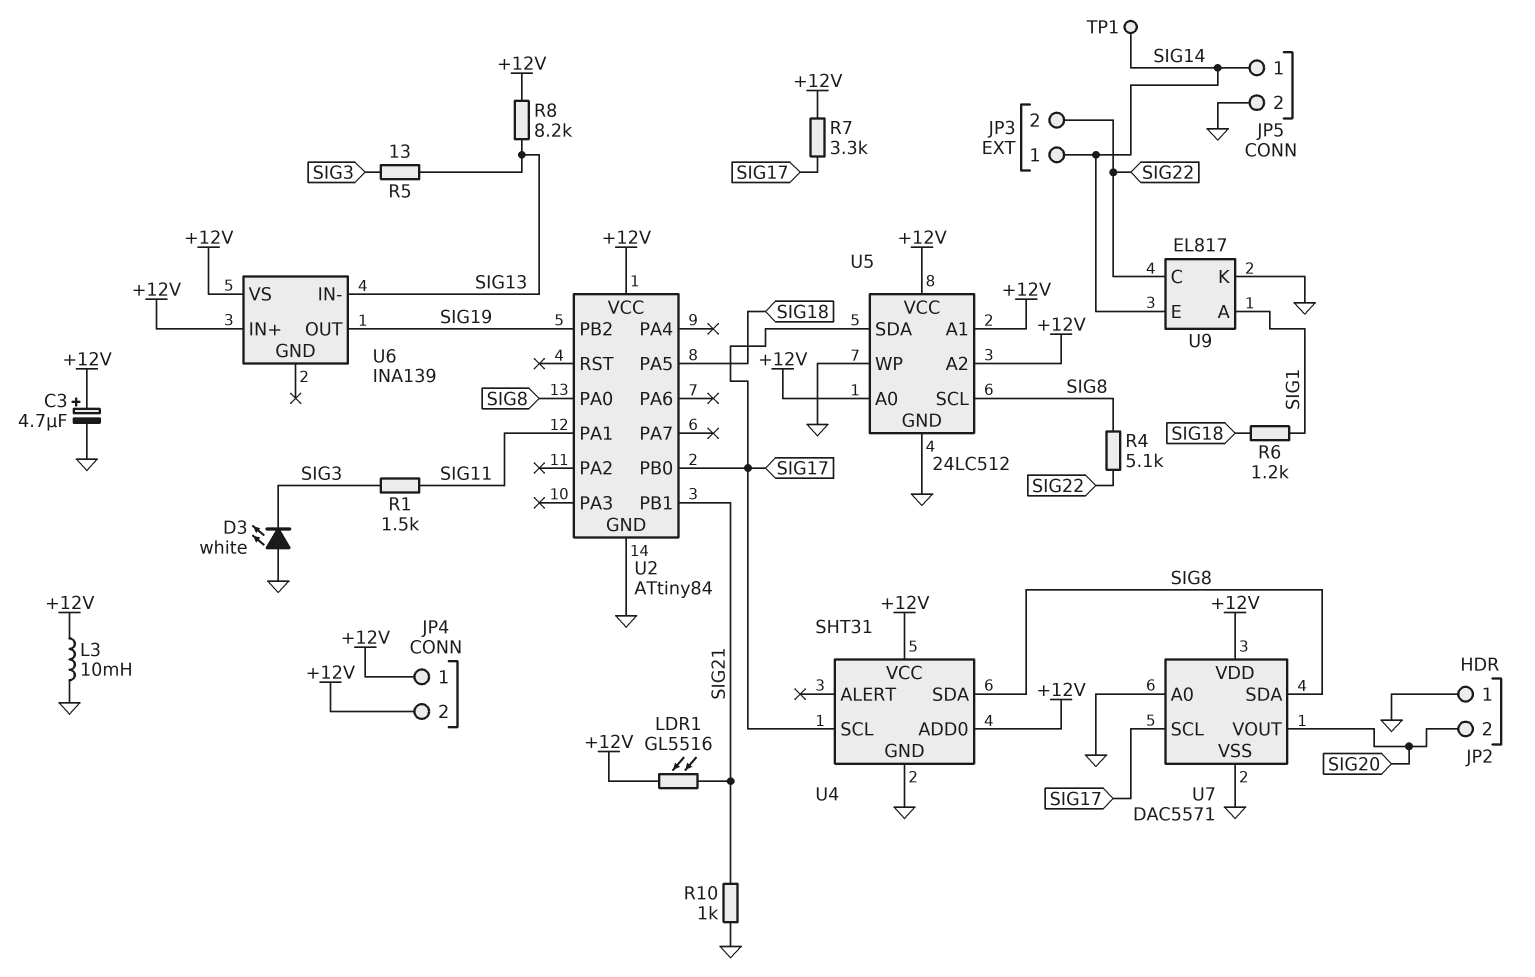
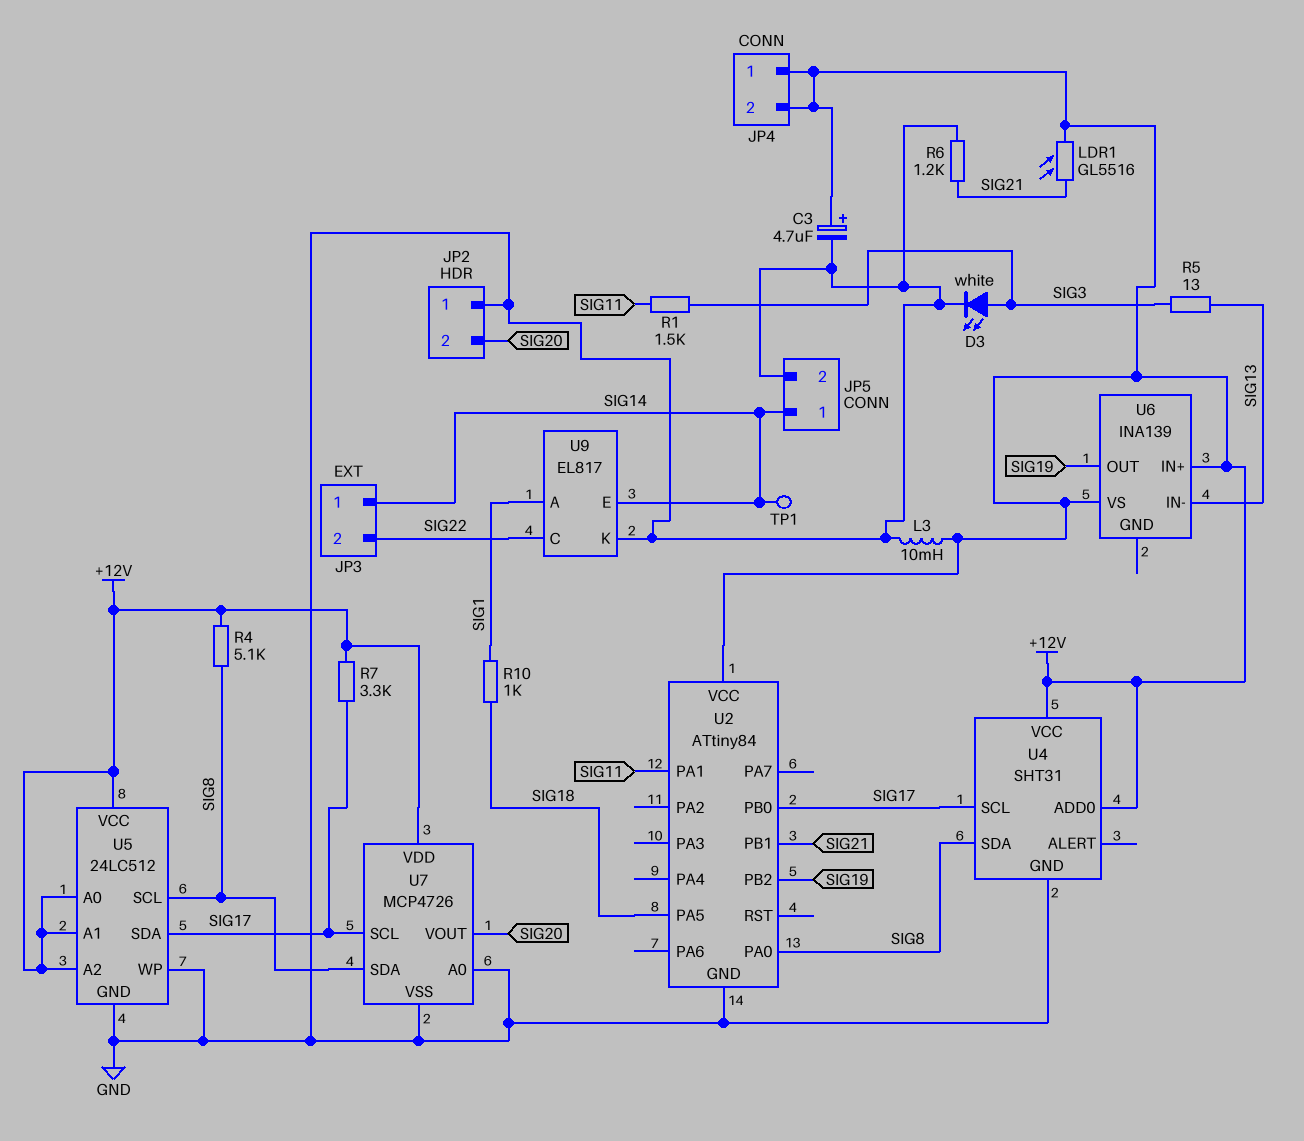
D3: LED white (A GND, K SIG3) -> LED white (A SIG3, K GND)
R4: 5.1k (SIG8, SIG22) -> 5.1k (+12V, SIG8)
R6: 1.2k (SIG1, SIG18) -> 1.2k (GND, SIG21)
R8: 8.2k (+12V, SIG13) -> none
R10: 1k (GND, SIG21) -> 1k (SIG1, SIG18)
U7: DAC5571 -> MCP4726

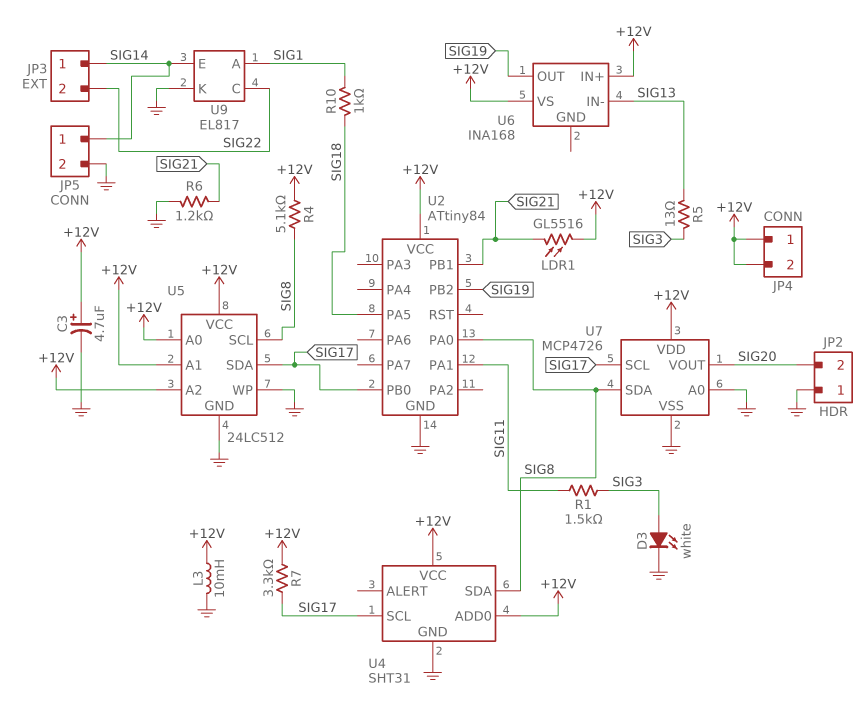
TP1: test point (SIG14) -> none
U6: INA139 -> INA168

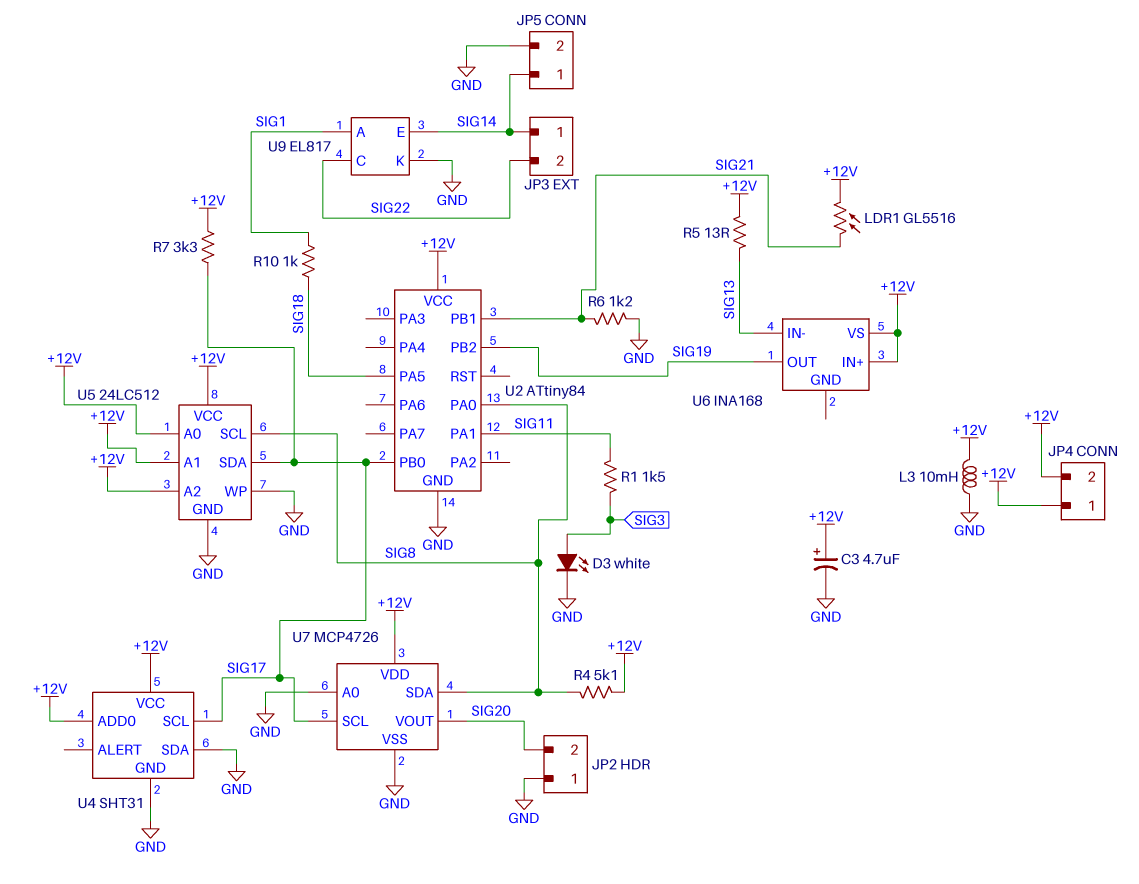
R5: 13 (SIG3, SIG13) -> 13 (+12V, SIG13)
U4 pin SDA: SIG8 -> GND

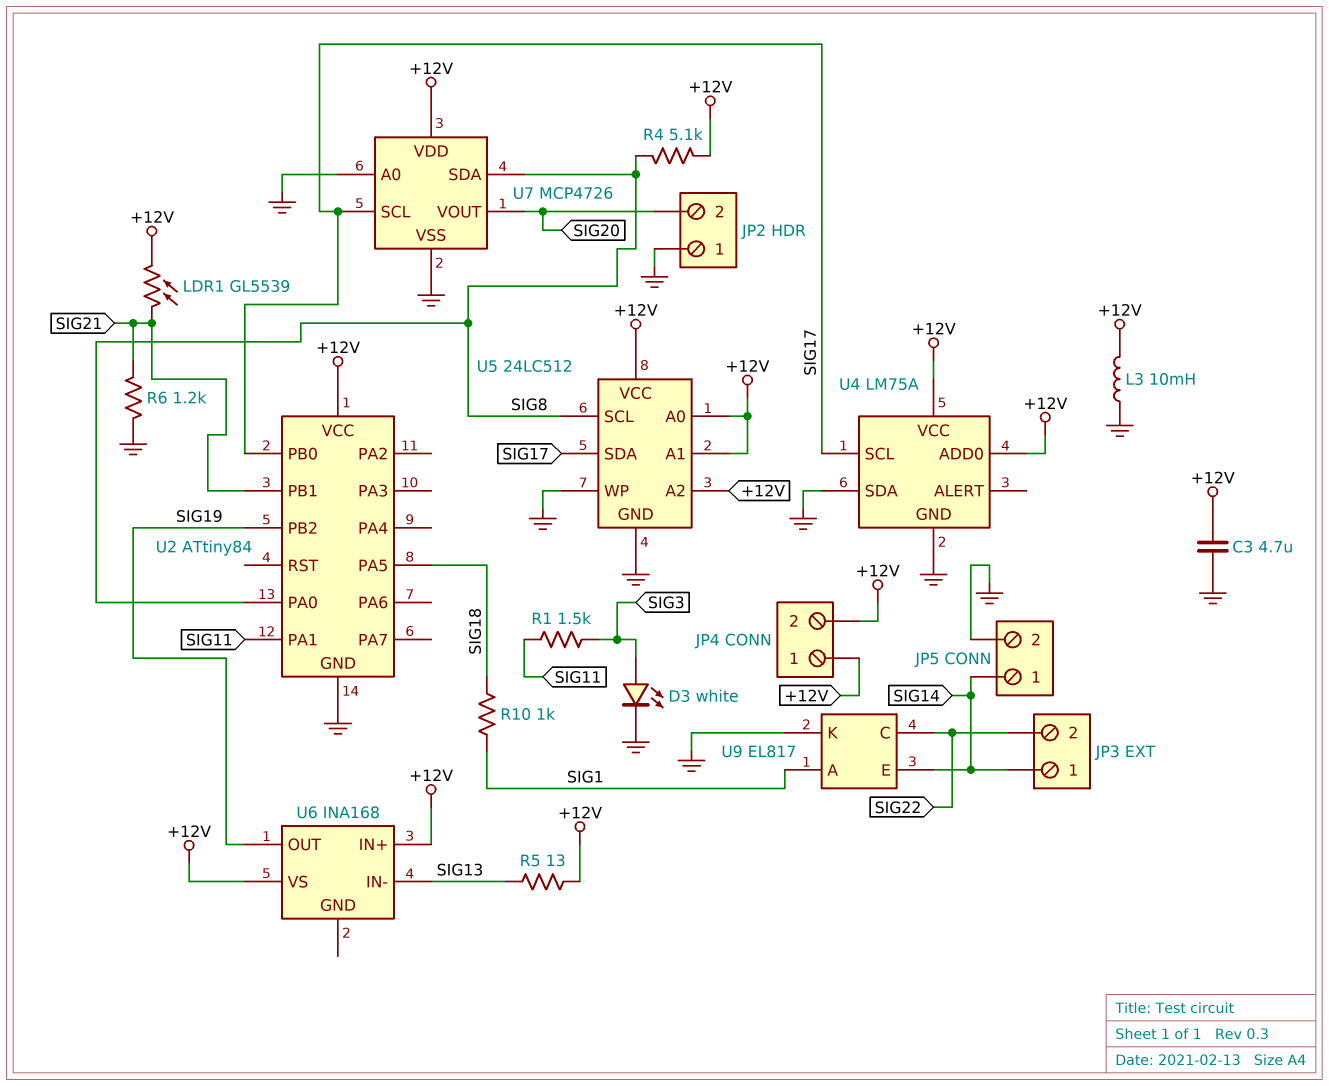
C3: 4.7uF (plus +12V, minus GND) -> 4.7uF (+12V, GND)
LDR1: GL5516 (+12V, SIG21) -> GL5539 (+12V, SIG21)
R7: 3.3k (+12V, SIG17) -> none
U4: SHT31 -> LM75A

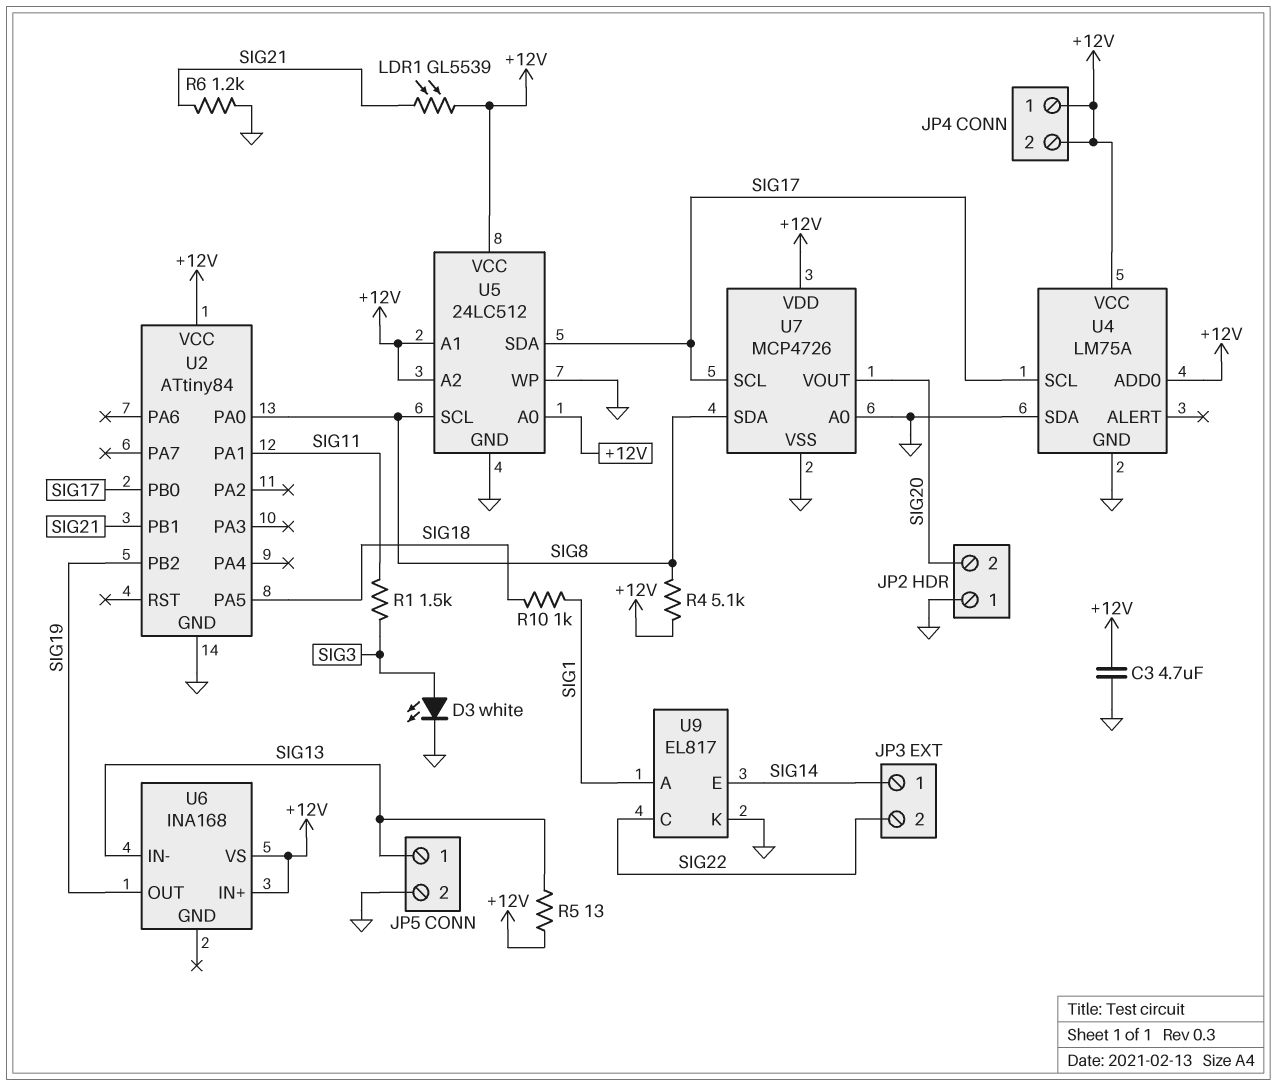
JP5 pin 1: SIG14 -> SIG13
L3: 10mH (+12V, GND) -> none

